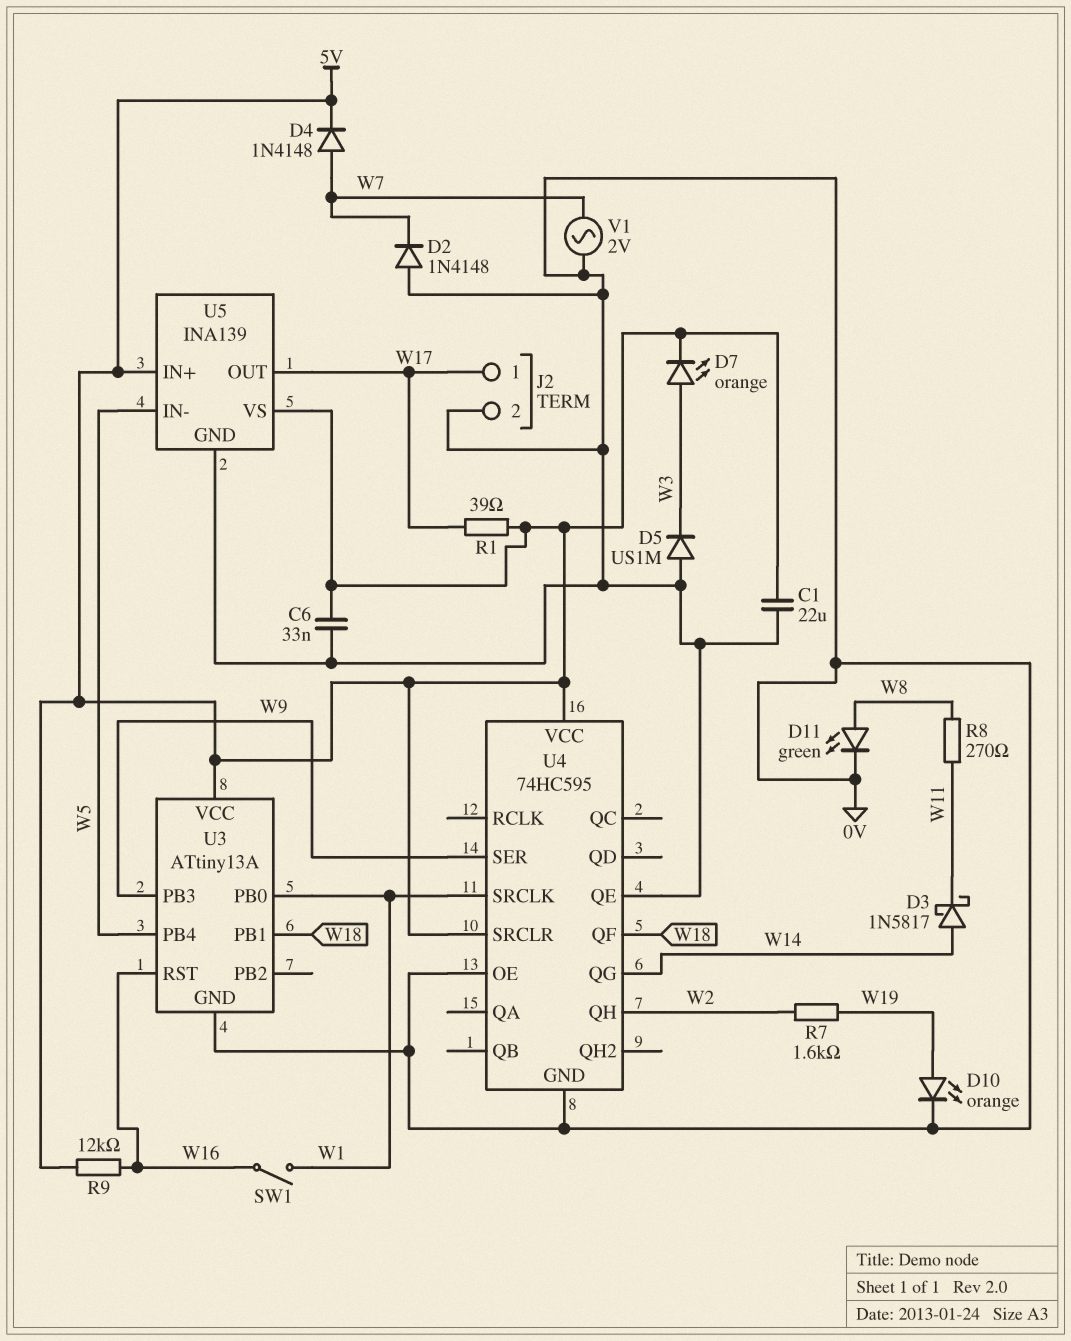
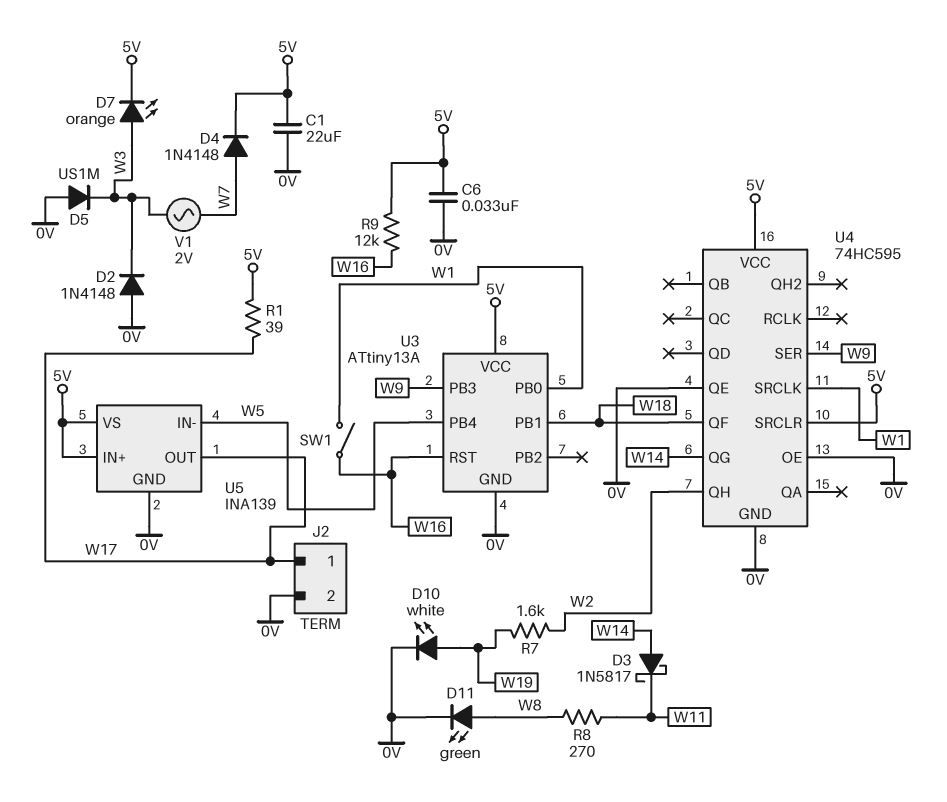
D2: diode 1N4148 (A 0V, K W7) -> diode 1N4148 (A 0V, K W3)
D10: LED orange (A W19, K 0V) -> LED white (A W19, K 0V)
V1: AC 2V (0V, W7) -> AC 2V (W3, W7)

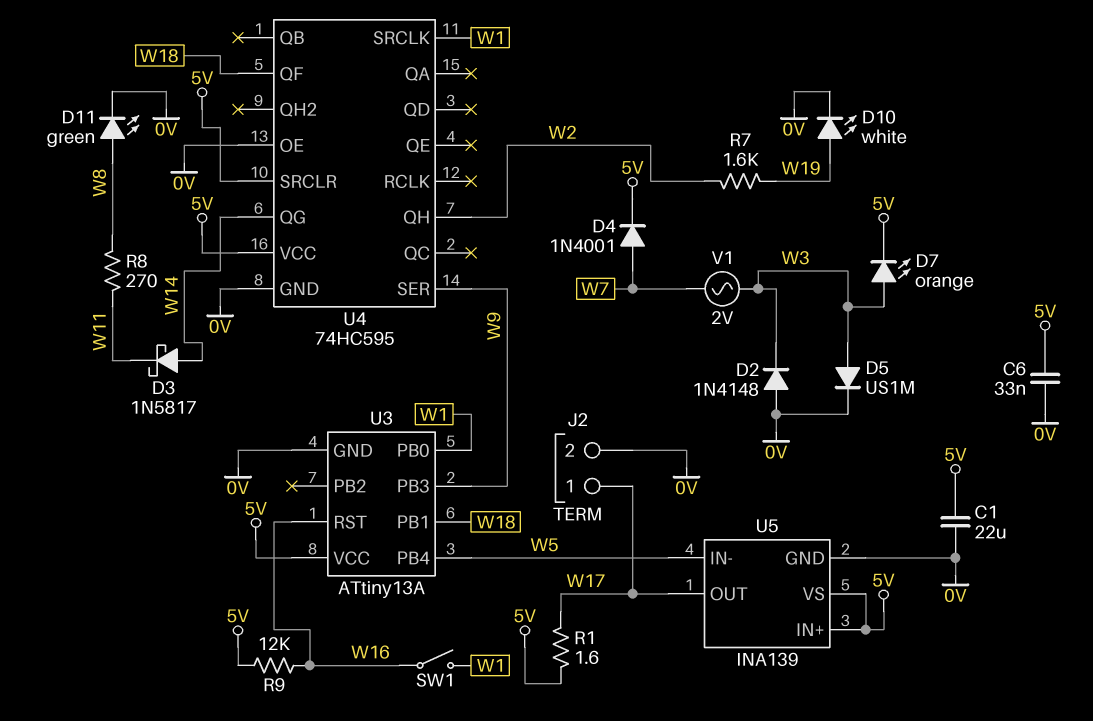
D4: diode 1N4148 (A W7, K 5V) -> diode 1N4001 (A W7, K 5V)
D5: diode US1M (A 0V, K W3) -> diode US1M (A W3, K 0V)
R1: 39 (5V, W17) -> 1.6 (5V, W17)
U4 pin QE: 0V -> none

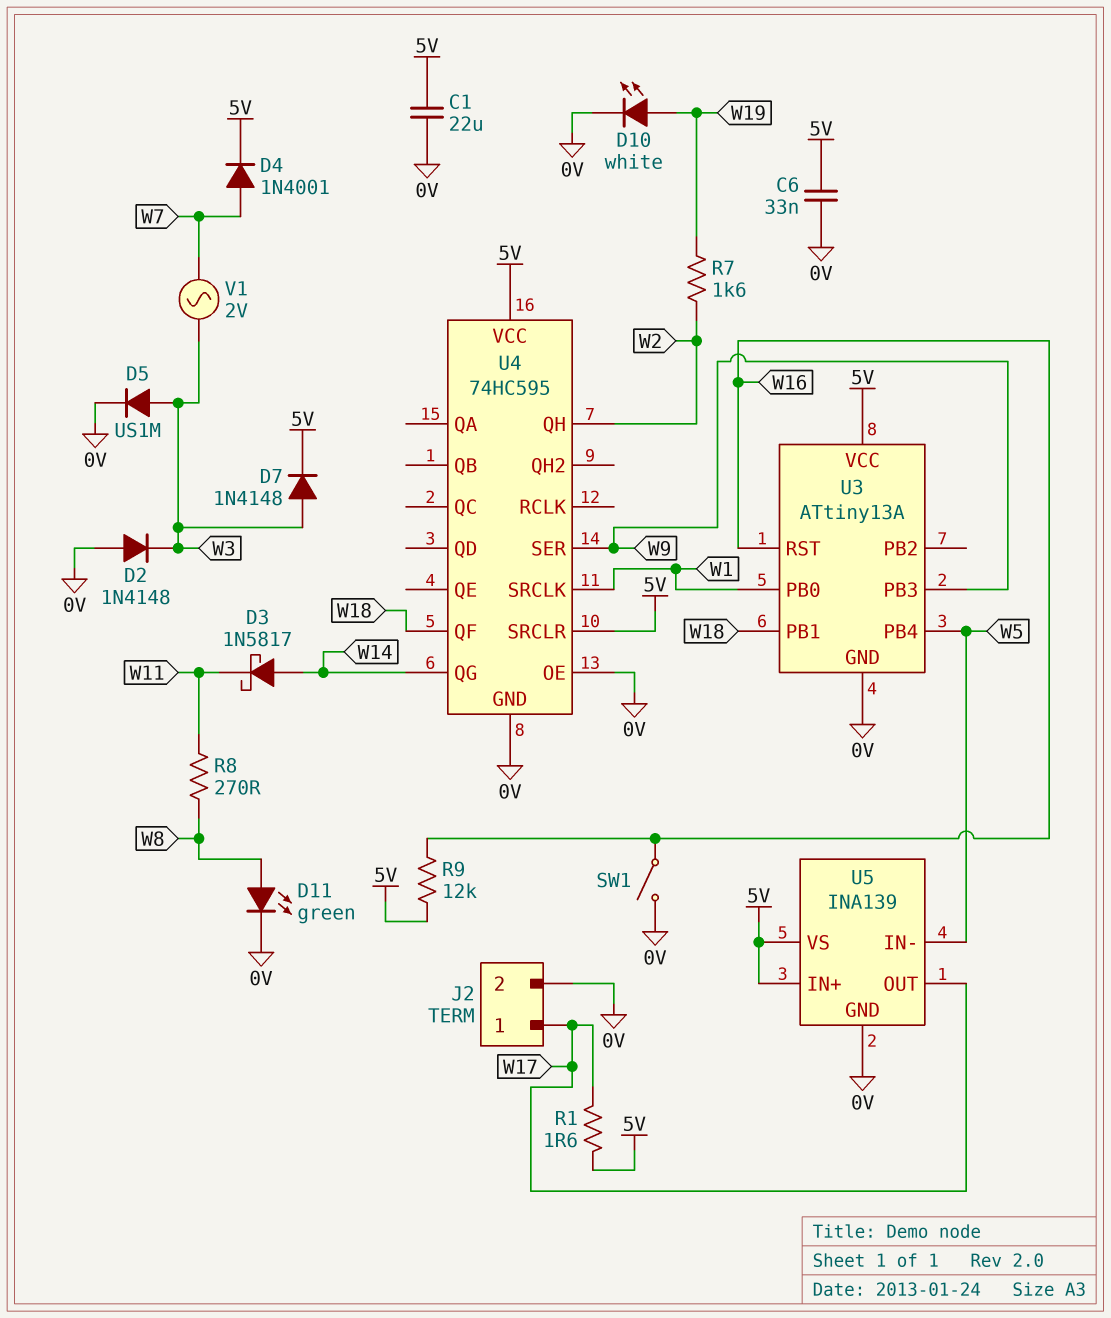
D7: LED orange (A W3, K 5V) -> diode 1N4148 (A W3, K 5V)
SW1: switch (W1, W16) -> switch (0V, W16)

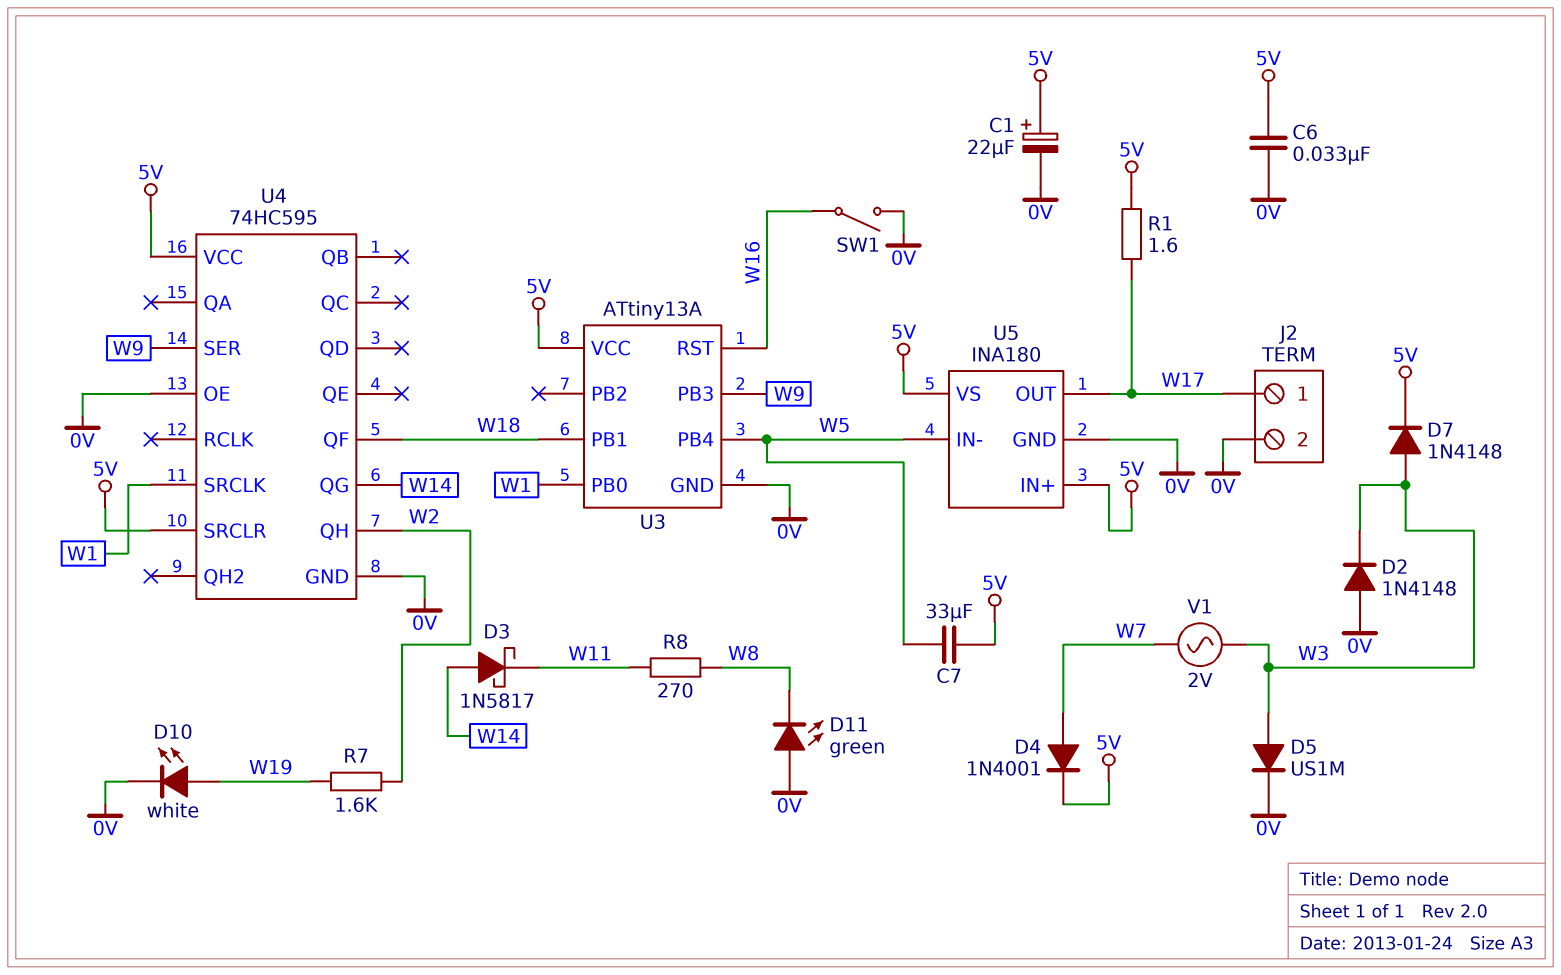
C1: 22uF (0V, 5V) -> 22uF (plus 5V, minus 0V)
C7: none -> 33uF (5V, W5)
D11: LED green (A W8, K 0V) -> LED green (A 0V, K W8)
R9: 12k (5V, W16) -> none
U5: INA139 -> INA180

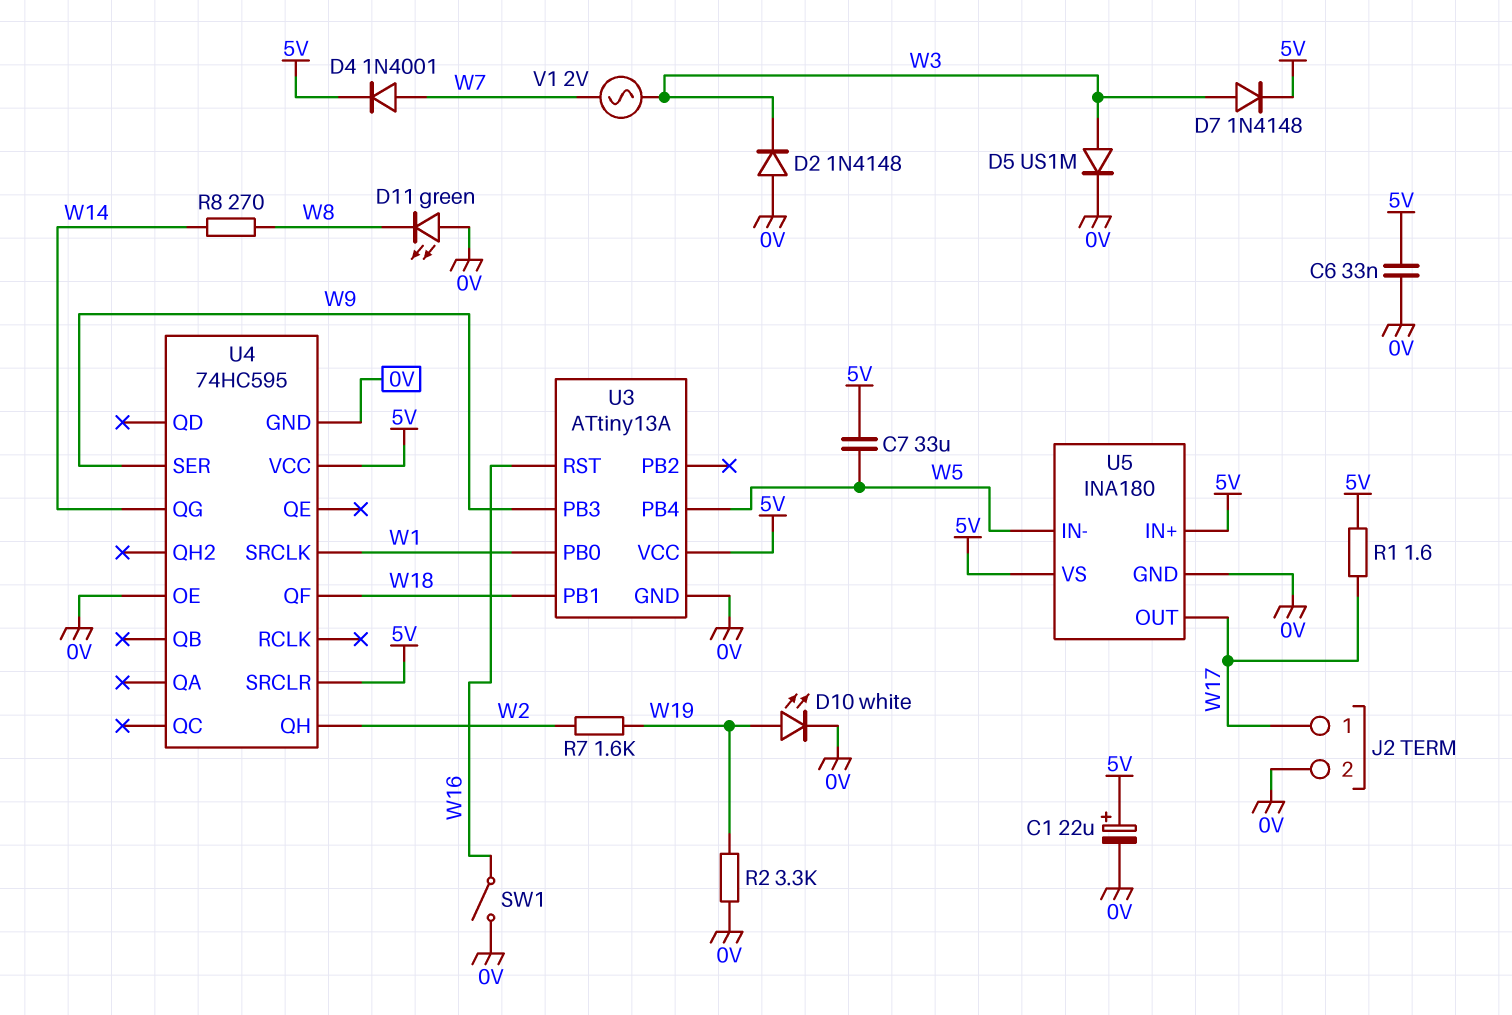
D3: schottky 1N5817 (A W14, K W11) -> none
R2: none -> 3.3k (0V, W19)
R8: 270 (W8, W11) -> 270 (W8, W14)

